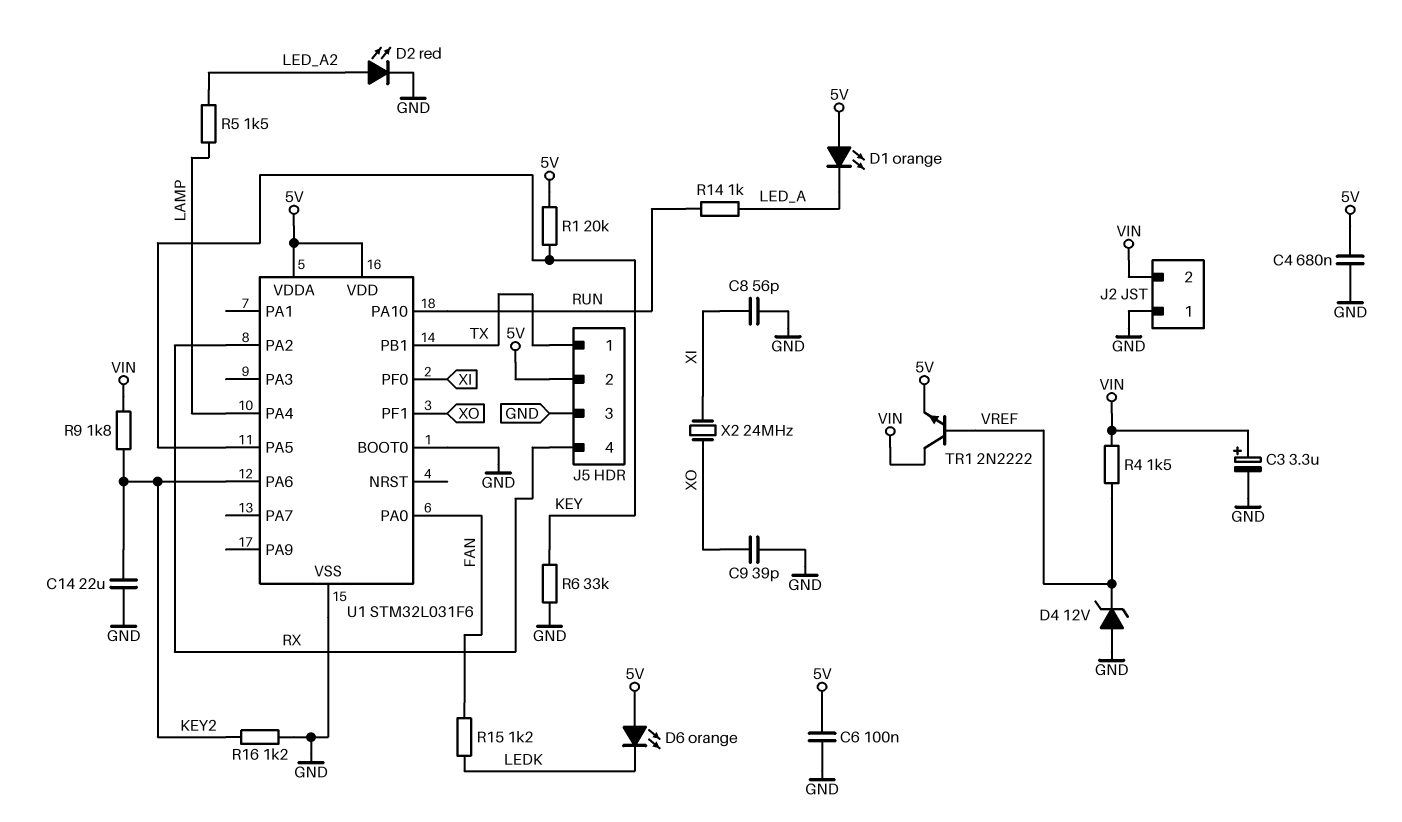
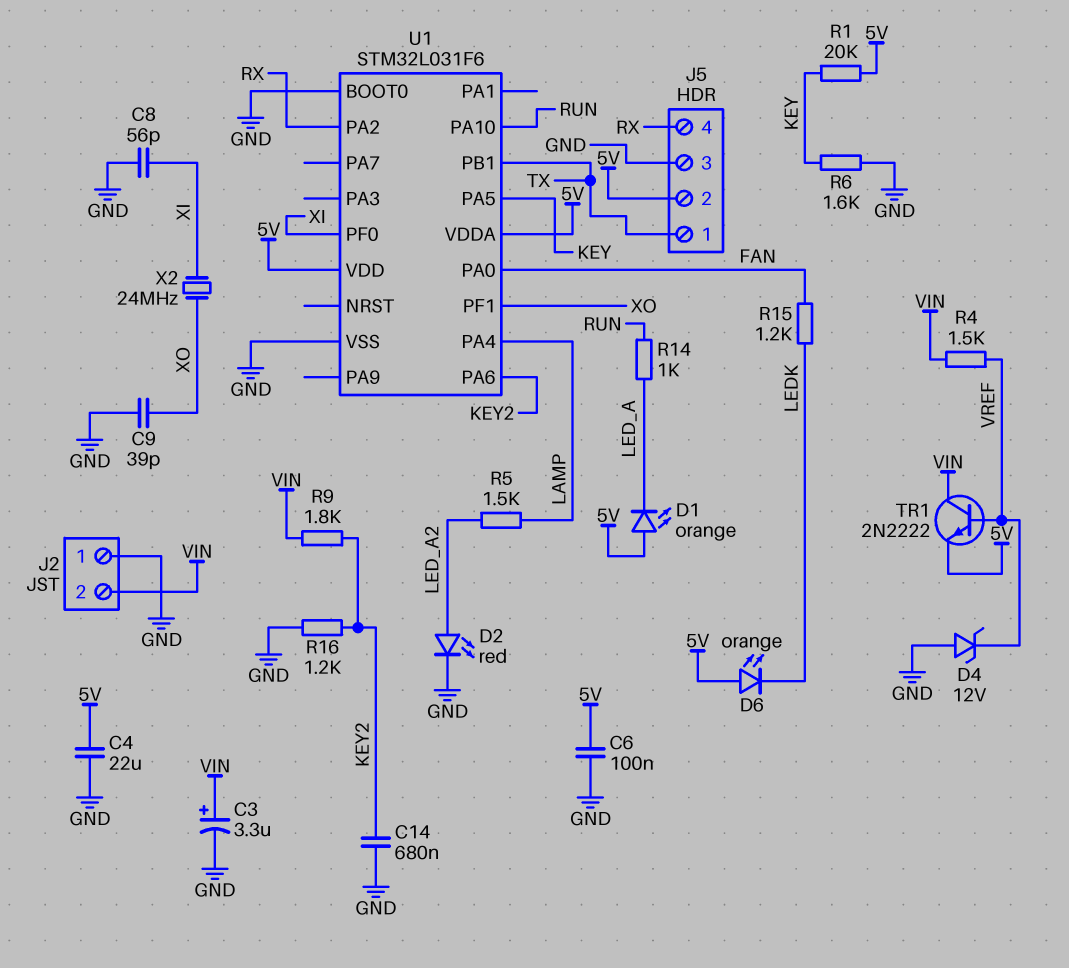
C4: 680nF (5V, GND) -> 22uF (5V, GND)
C14: 22uF (GND, KEY2) -> 680nF (GND, KEY2)
R6: 33k (GND, KEY) -> 1.6k (GND, KEY)

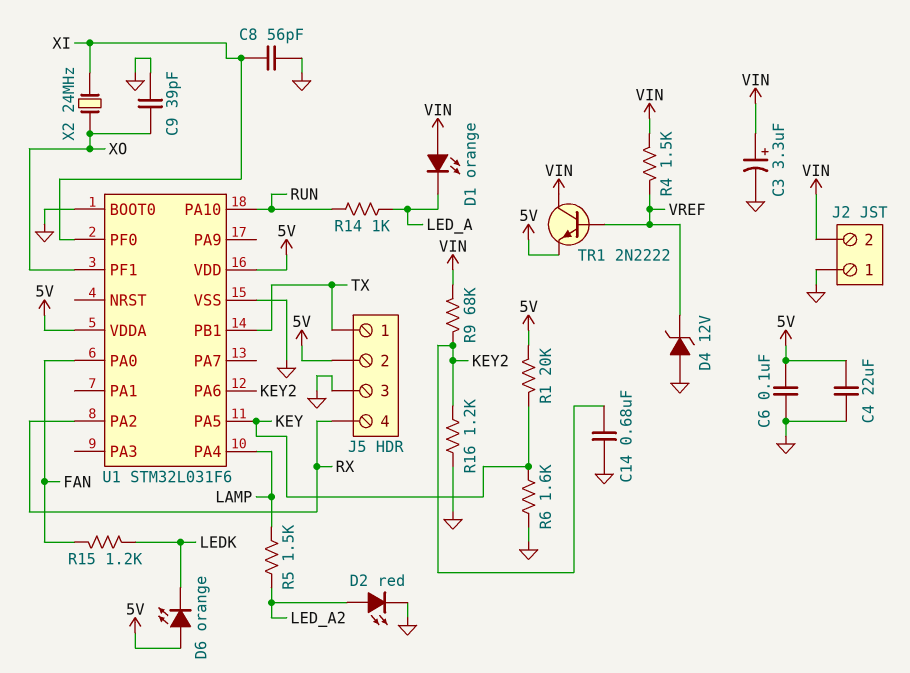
D1: LED orange (A 5V, K LED_A) -> LED orange (A VIN, K LED_A)
R9: 1.8k (KEY2, VIN) -> 68k (KEY2, VIN)

